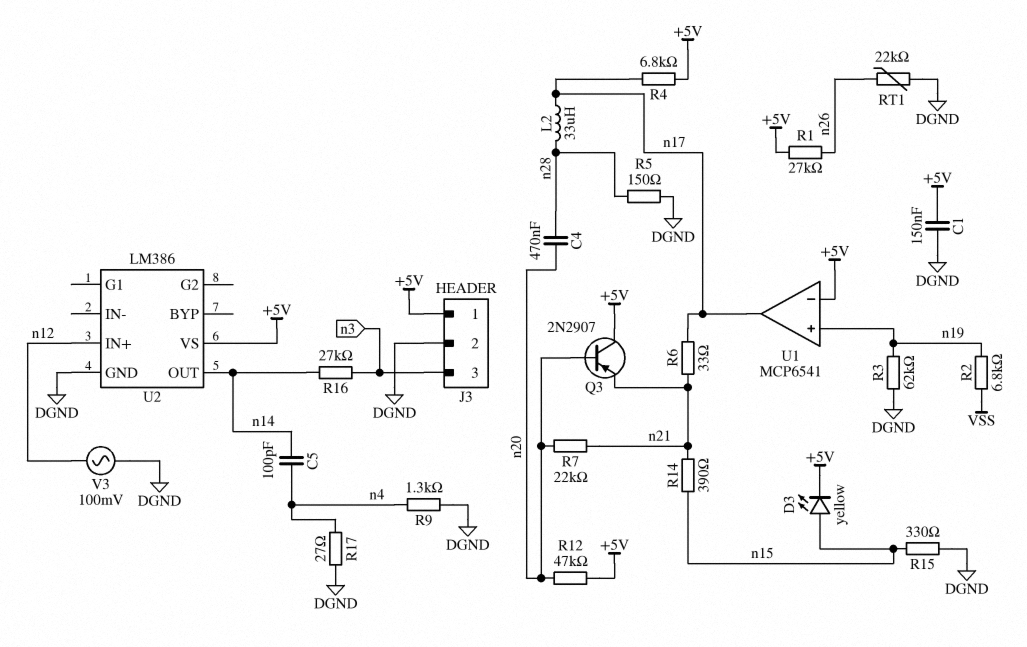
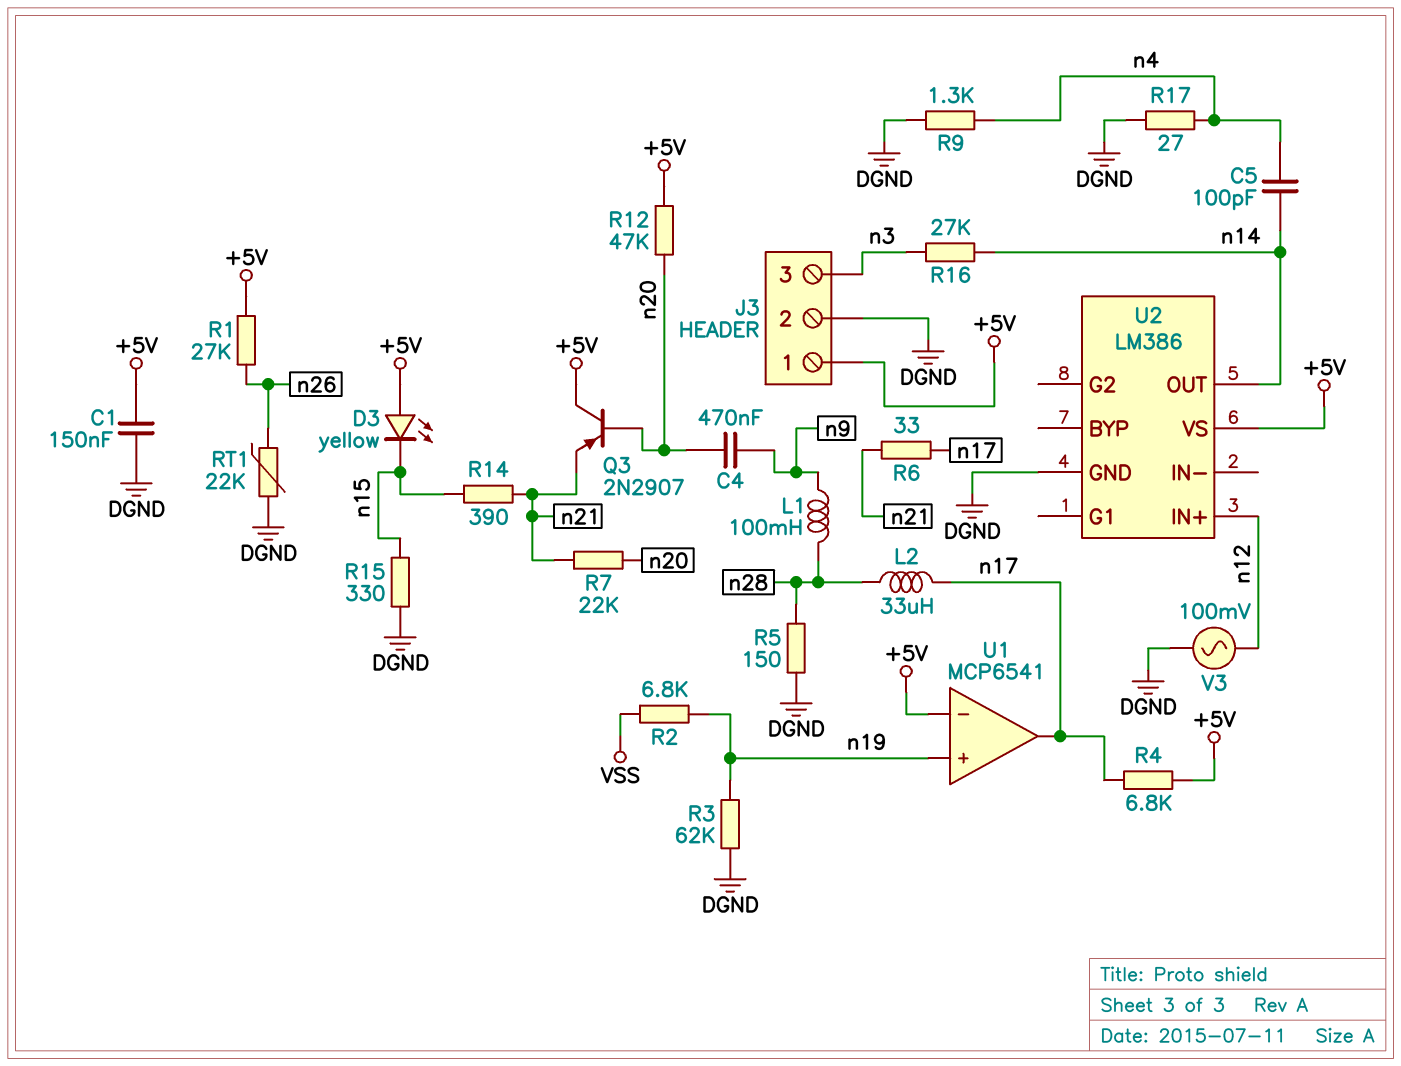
C4: 470nF (n20, n28) -> 470nF (n9, n20)
D3: LED yellow (A n15, K +5V) -> LED yellow (A +5V, K n15)
L1: none -> 100mH (n9, n28)

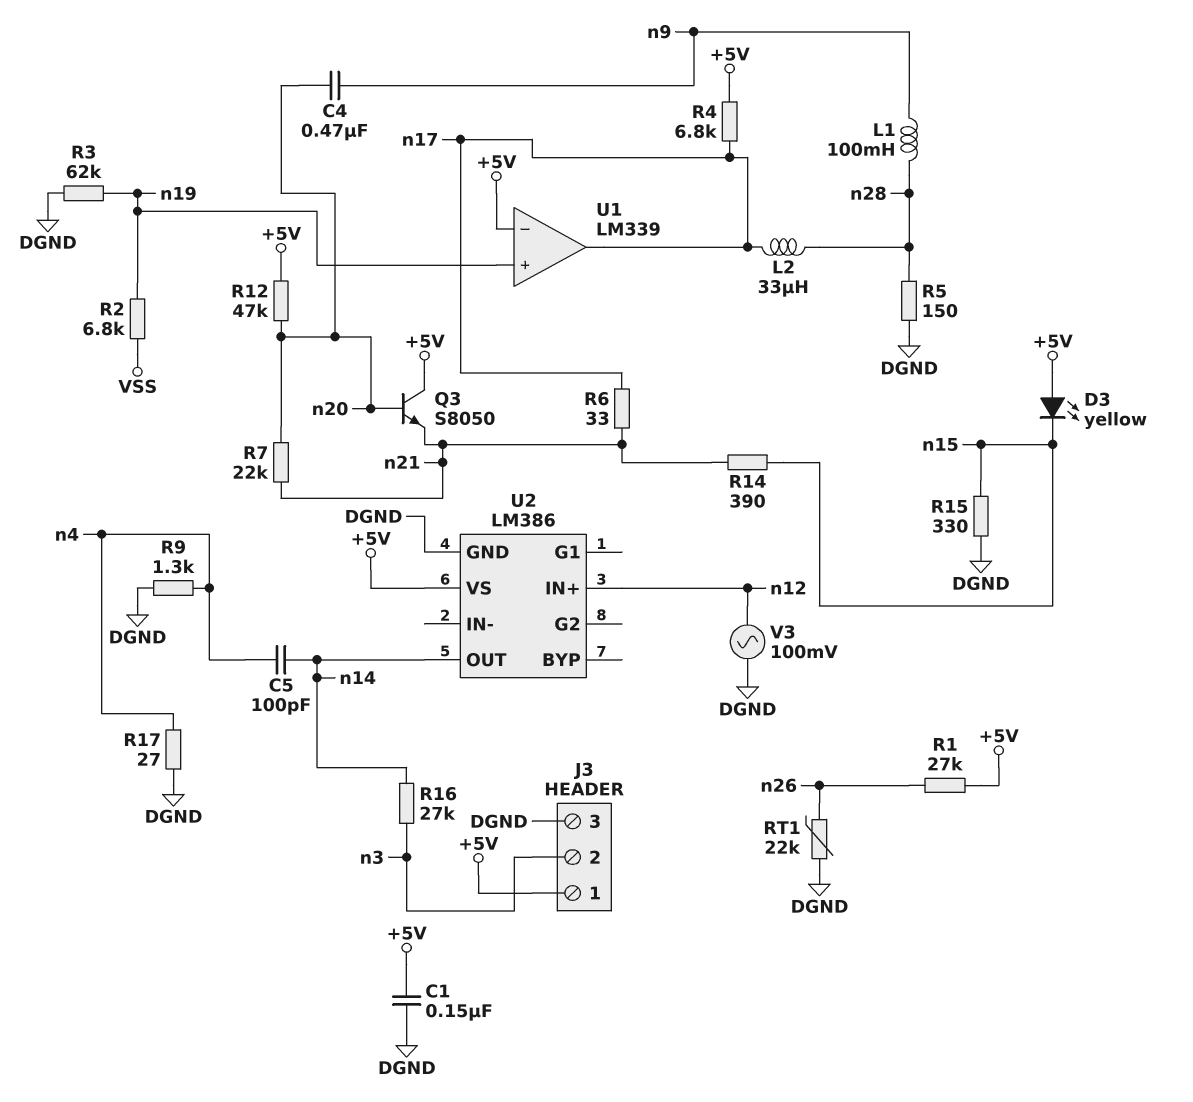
J3 pin 2: DGND -> n3
J3 pin 3: n3 -> DGND
Q3: PNP 2N2907 (B n20, C +5V, E n21) -> NPN S8050 (B n20, C +5V, E n21)
U1: MCP6541 -> LM339

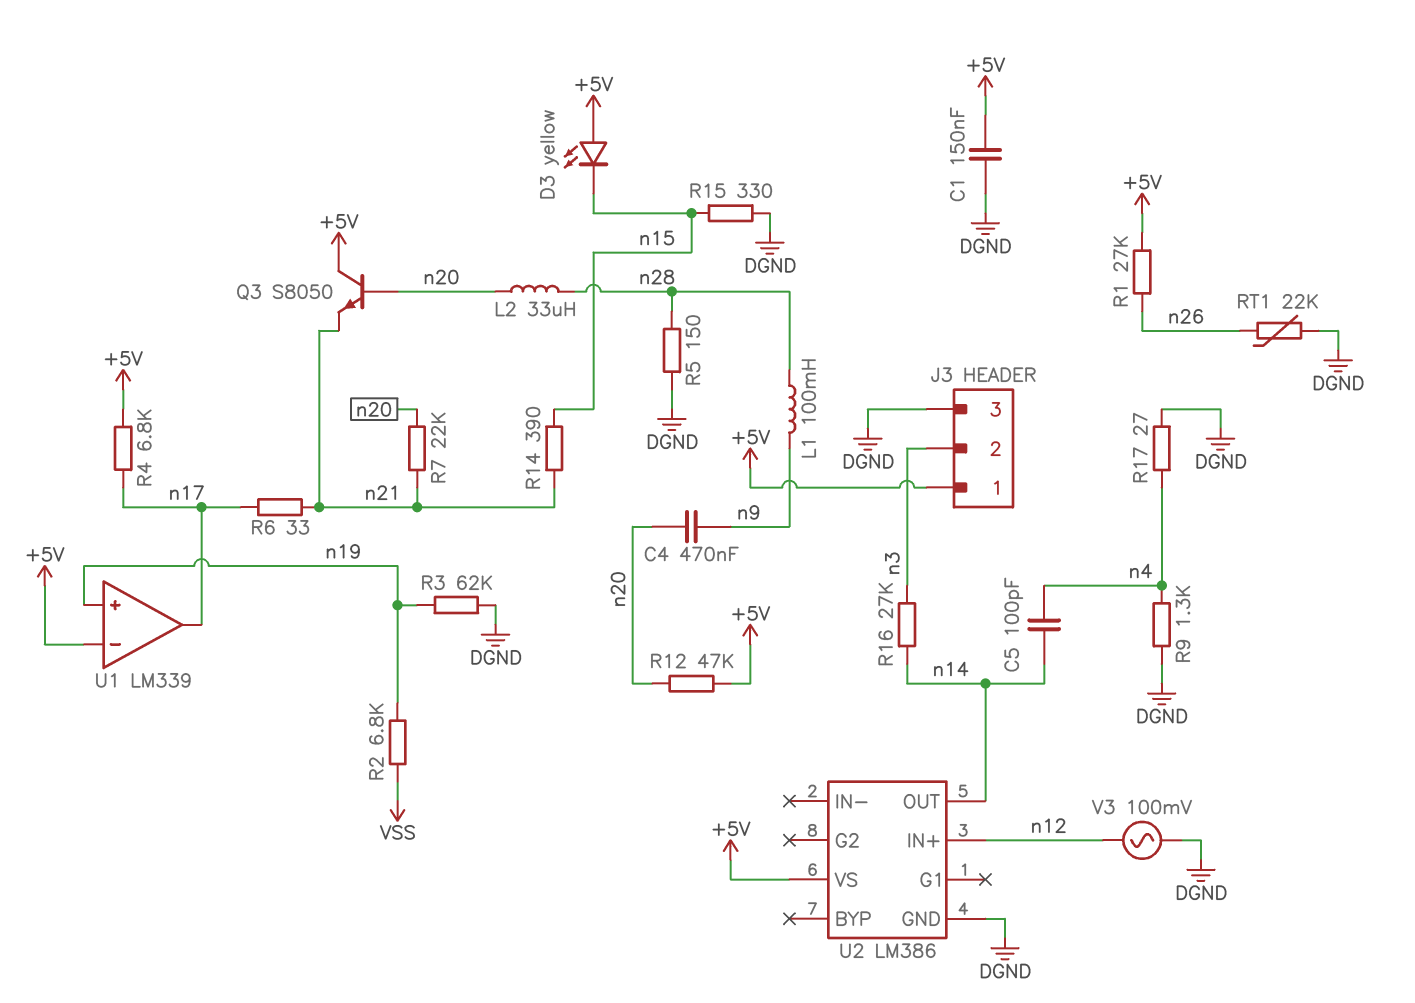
L2: 33uH (n17, n28) -> 33uH (n20, n28)

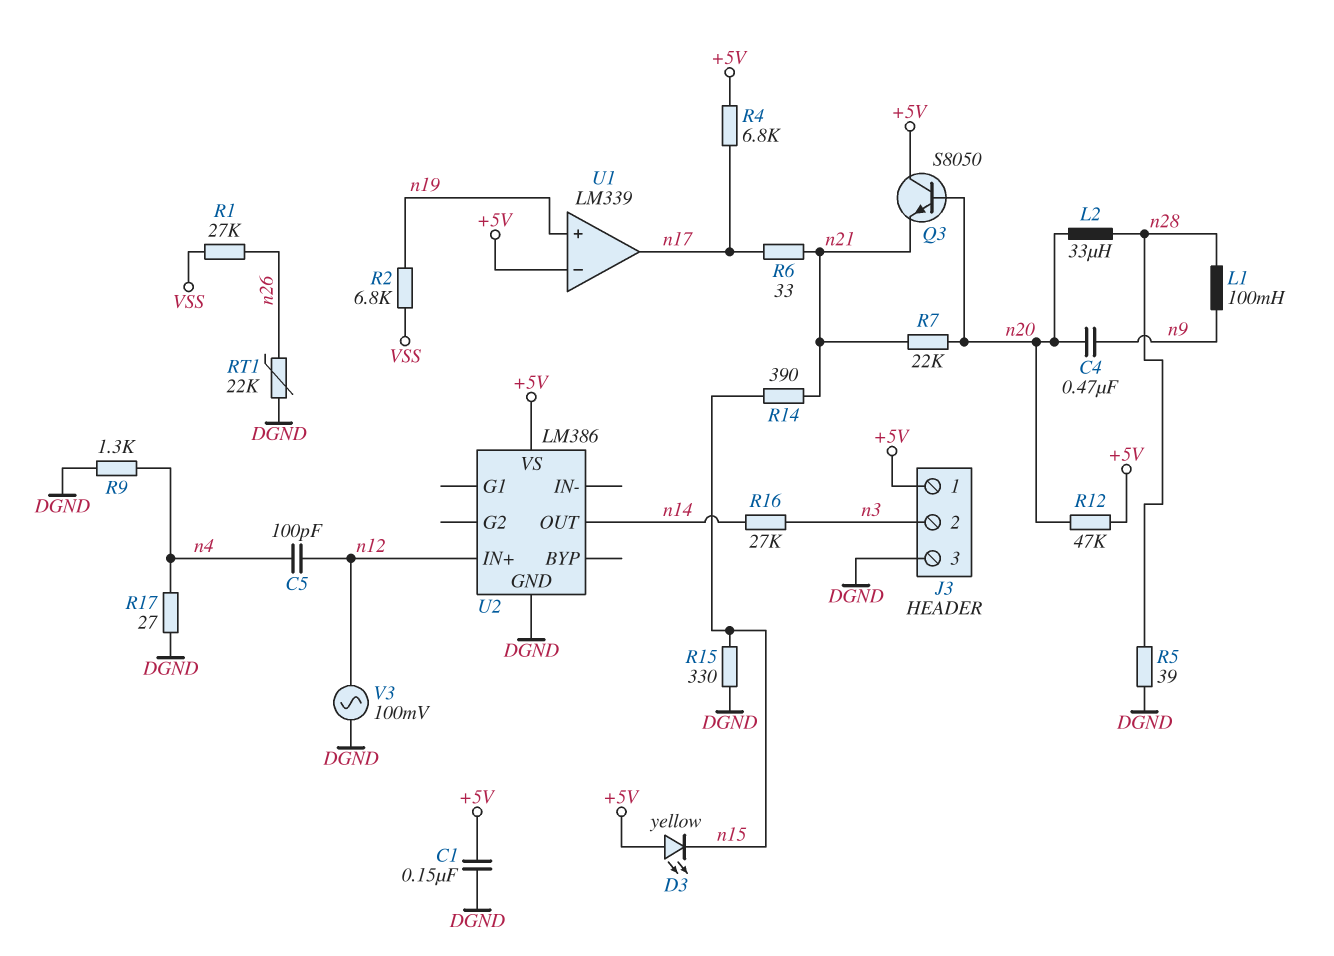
C5: 100pF (n4, n14) -> 100pF (n4, n12)
R1: 27k (+5V, n26) -> 27k (VSS, n26)
R3: 62k (DGND, n19) -> none
R5: 150 (DGND, n28) -> 39 (DGND, n28)

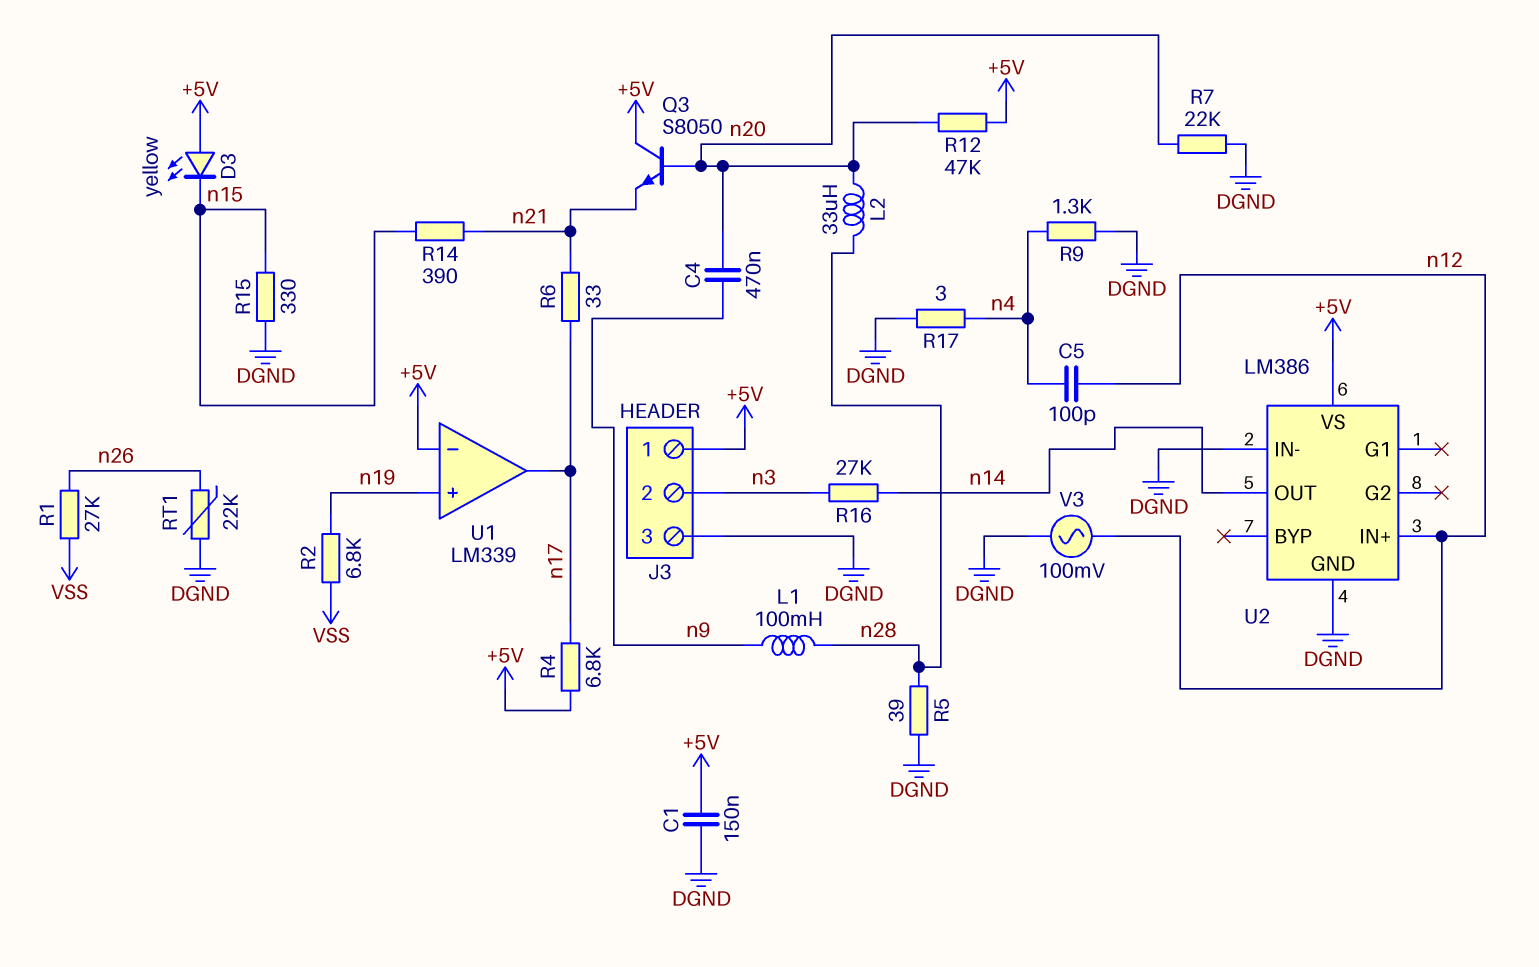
R7: 22k (n20, n21) -> 22k (DGND, n20)
R17: 27 (DGND, n4) -> 3 (DGND, n4)
U2 pin IN-: none -> DGND

